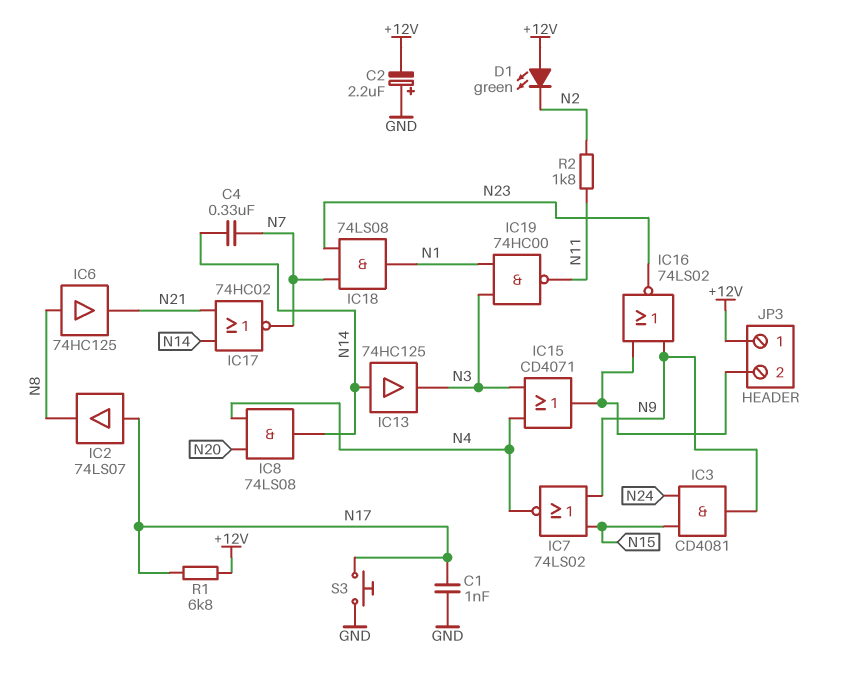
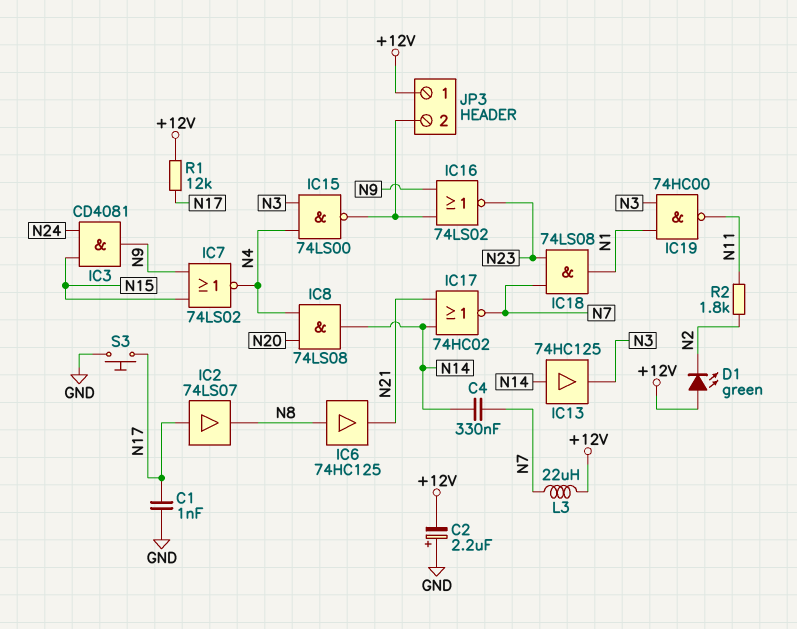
IC15: OR CD4071 (in N3, in N4, out JP3/2) -> NAND 74LS00 (in N3, in N4, out JP3/2)
L3: none -> 22uH (+12V, N7)
R1: 6.8k (+12V, N17) -> 12k (+12V, N17)

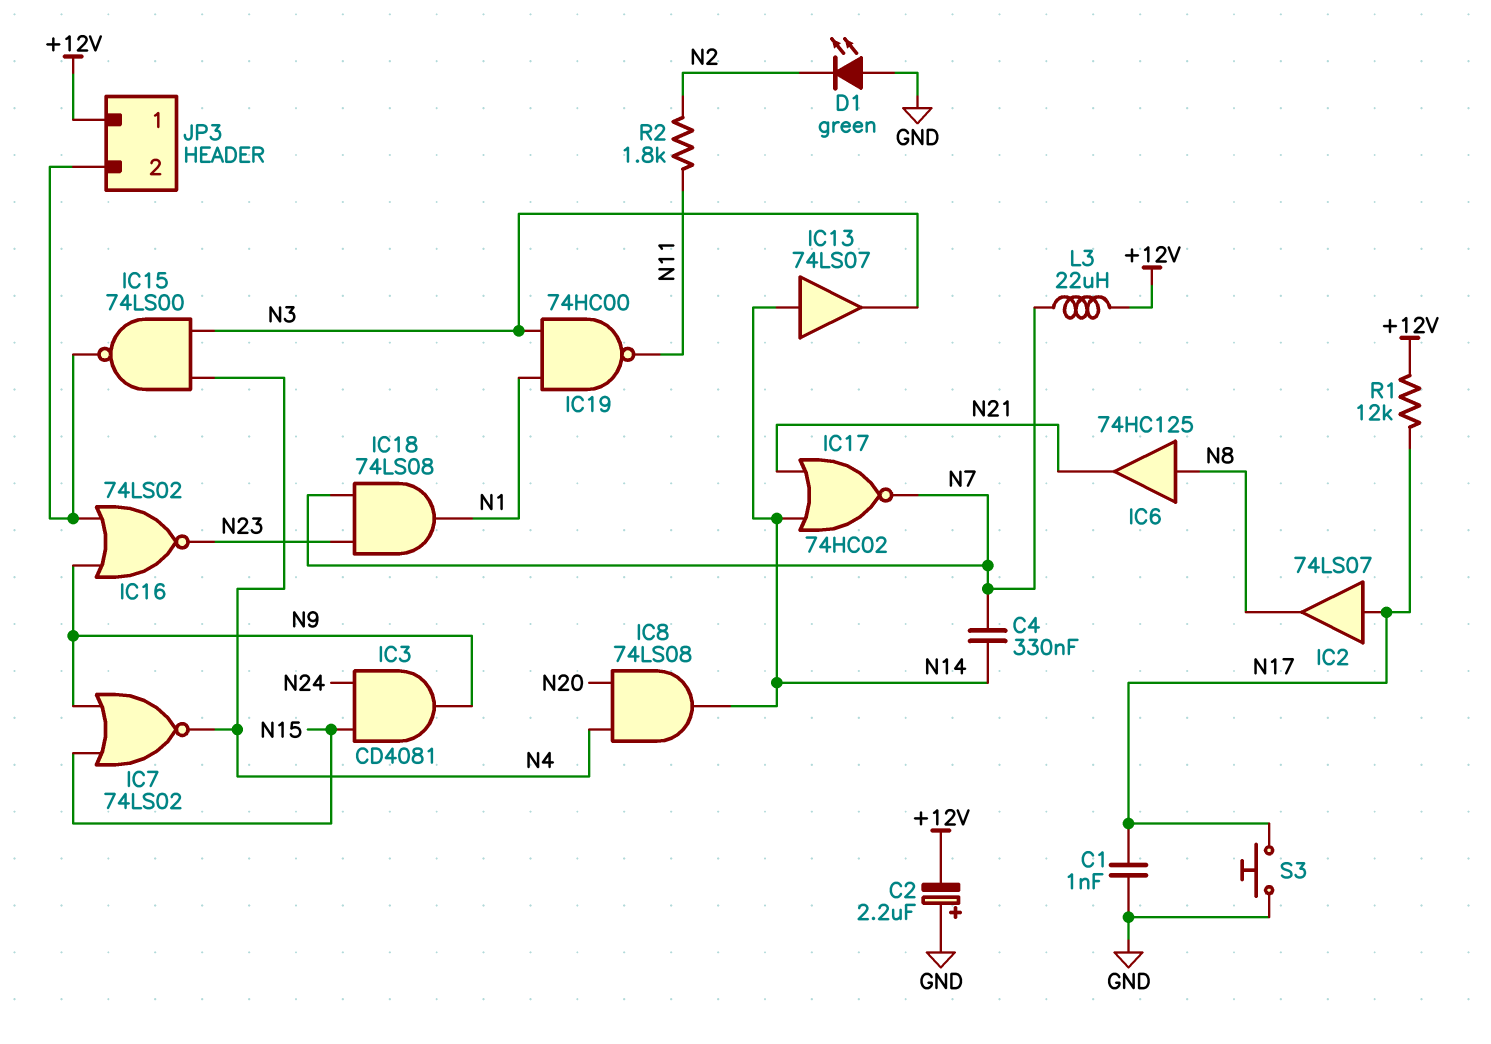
D1: LED green (A +12V, K N2) -> LED green (A GND, K N2)
IC13: buffer 74HC125 (in N14, out N3) -> buffer 74LS07 (in N14, out N3)

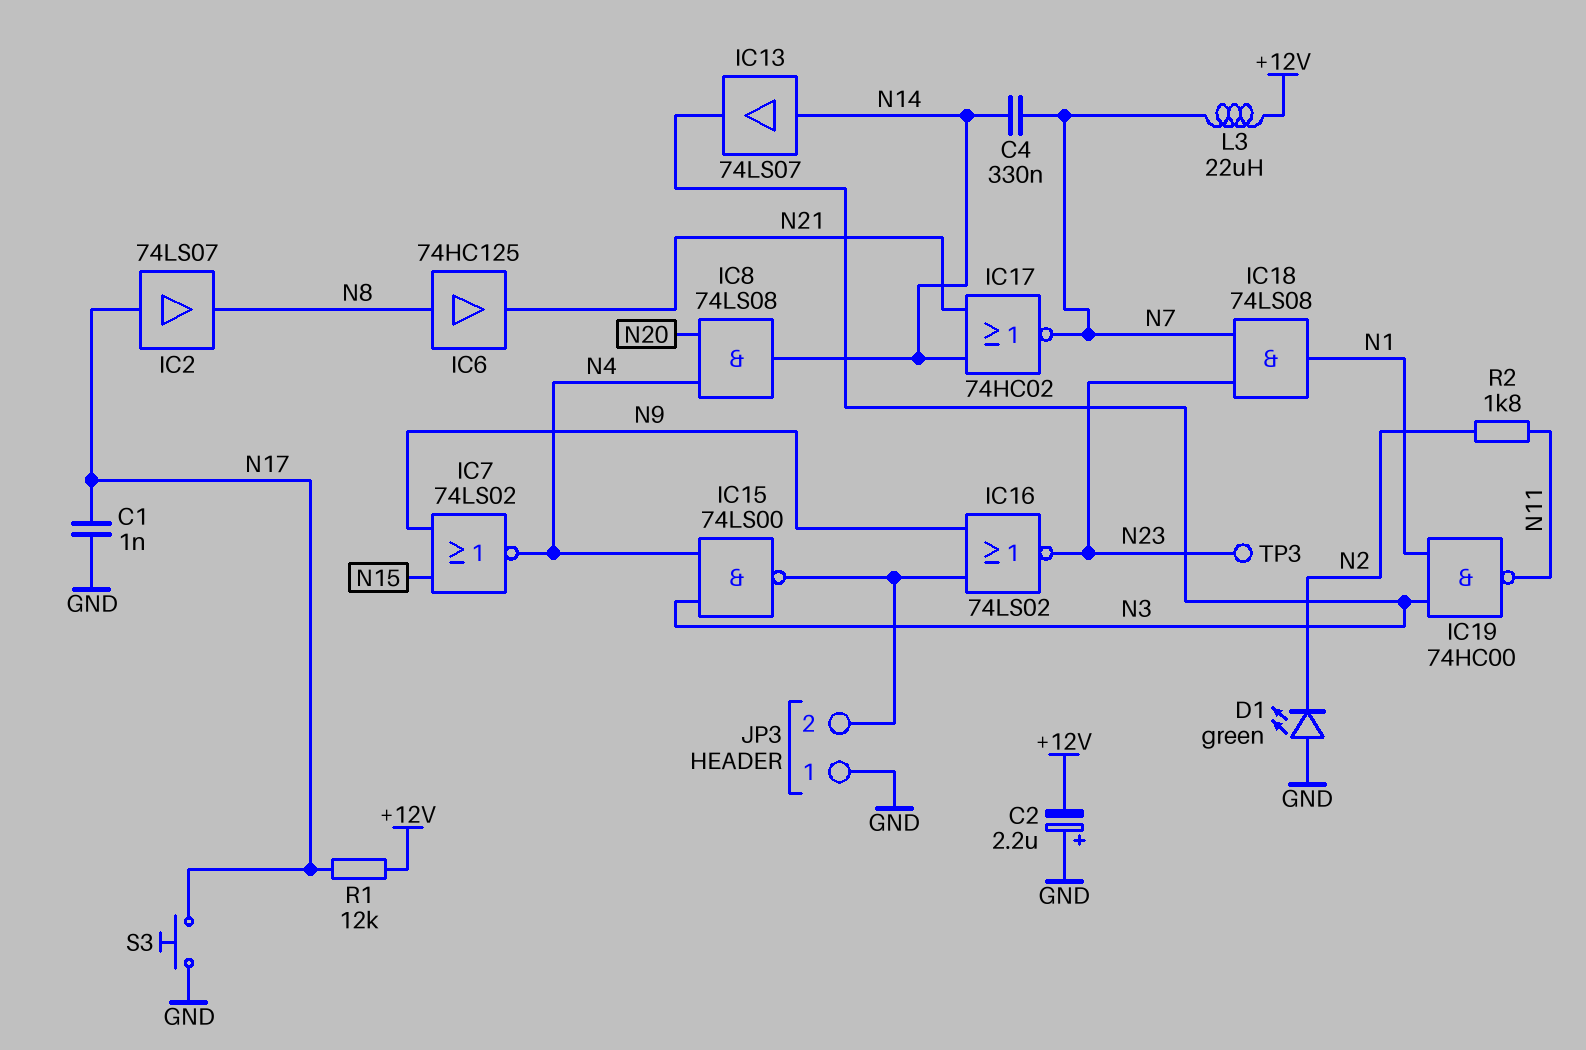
IC3: AND CD4081 (in N15, in N24, out N9) -> none
JP3 pin 1: +12V -> GND
TP3: none -> test point (N23)

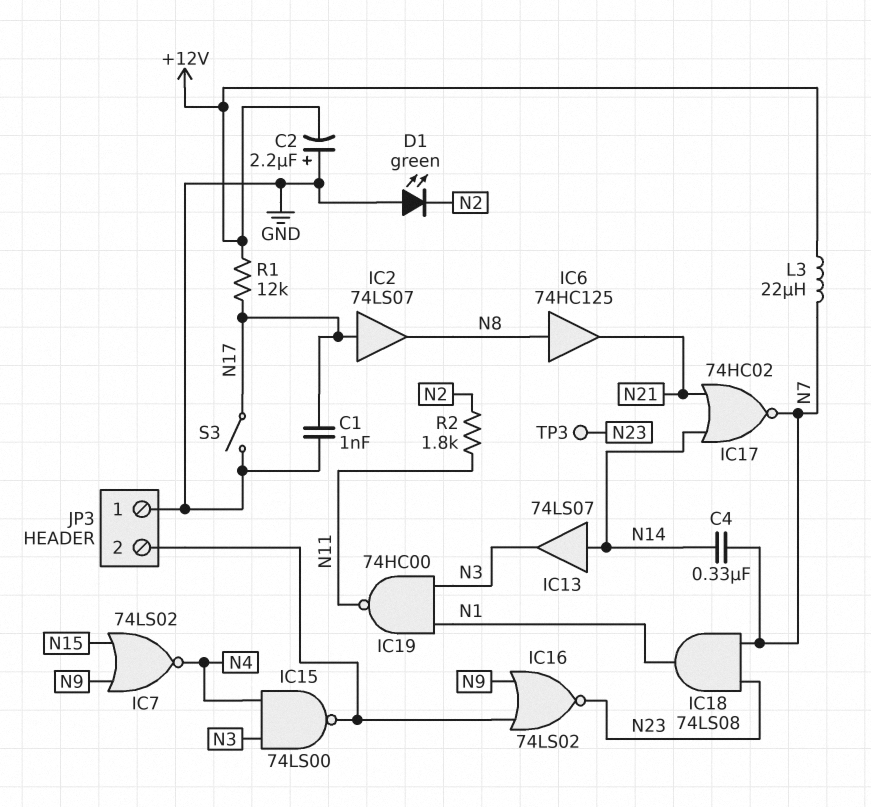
IC8: AND 74LS08 (in N4, in N20, out N14) -> none
S3: button (GND, N17) -> switch (GND, N17)

